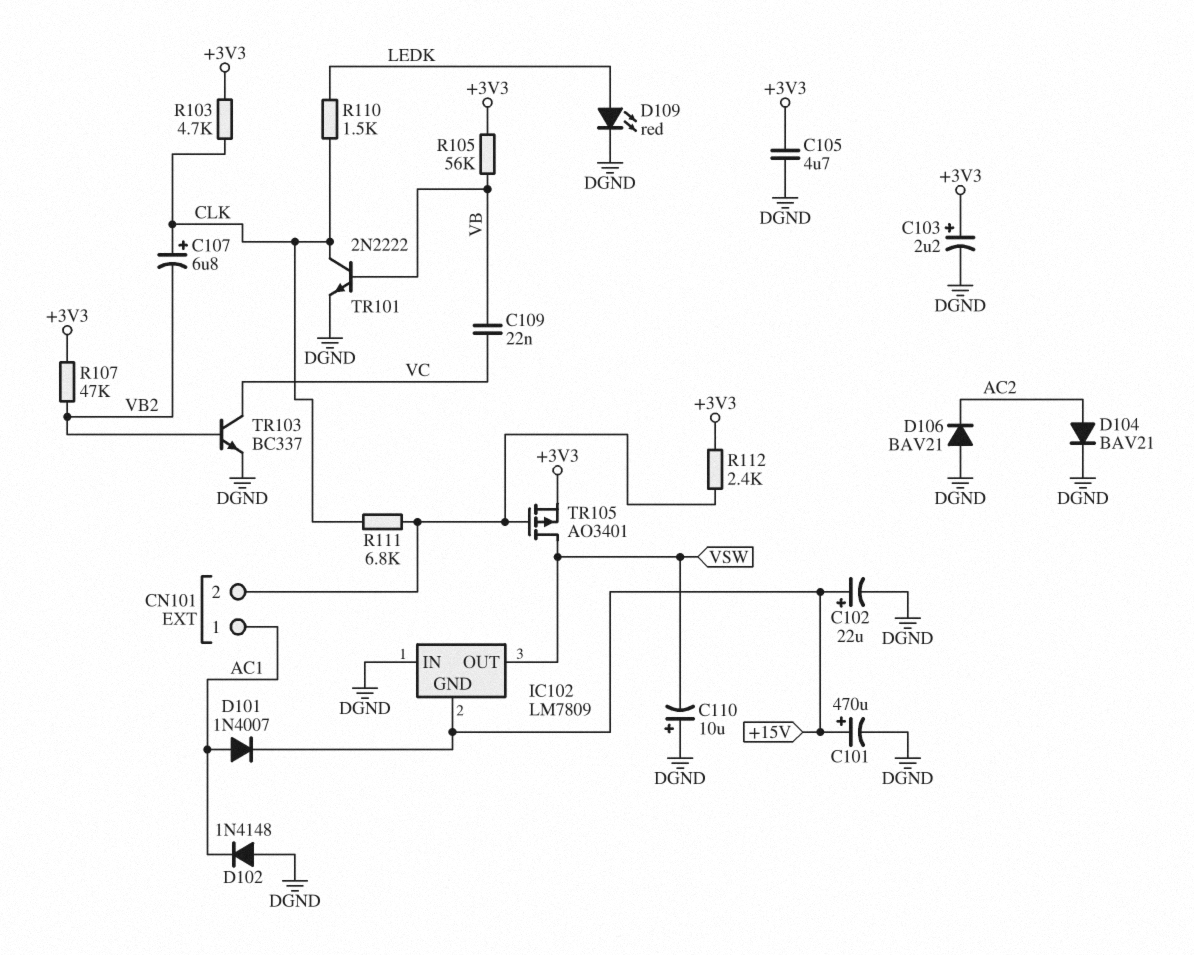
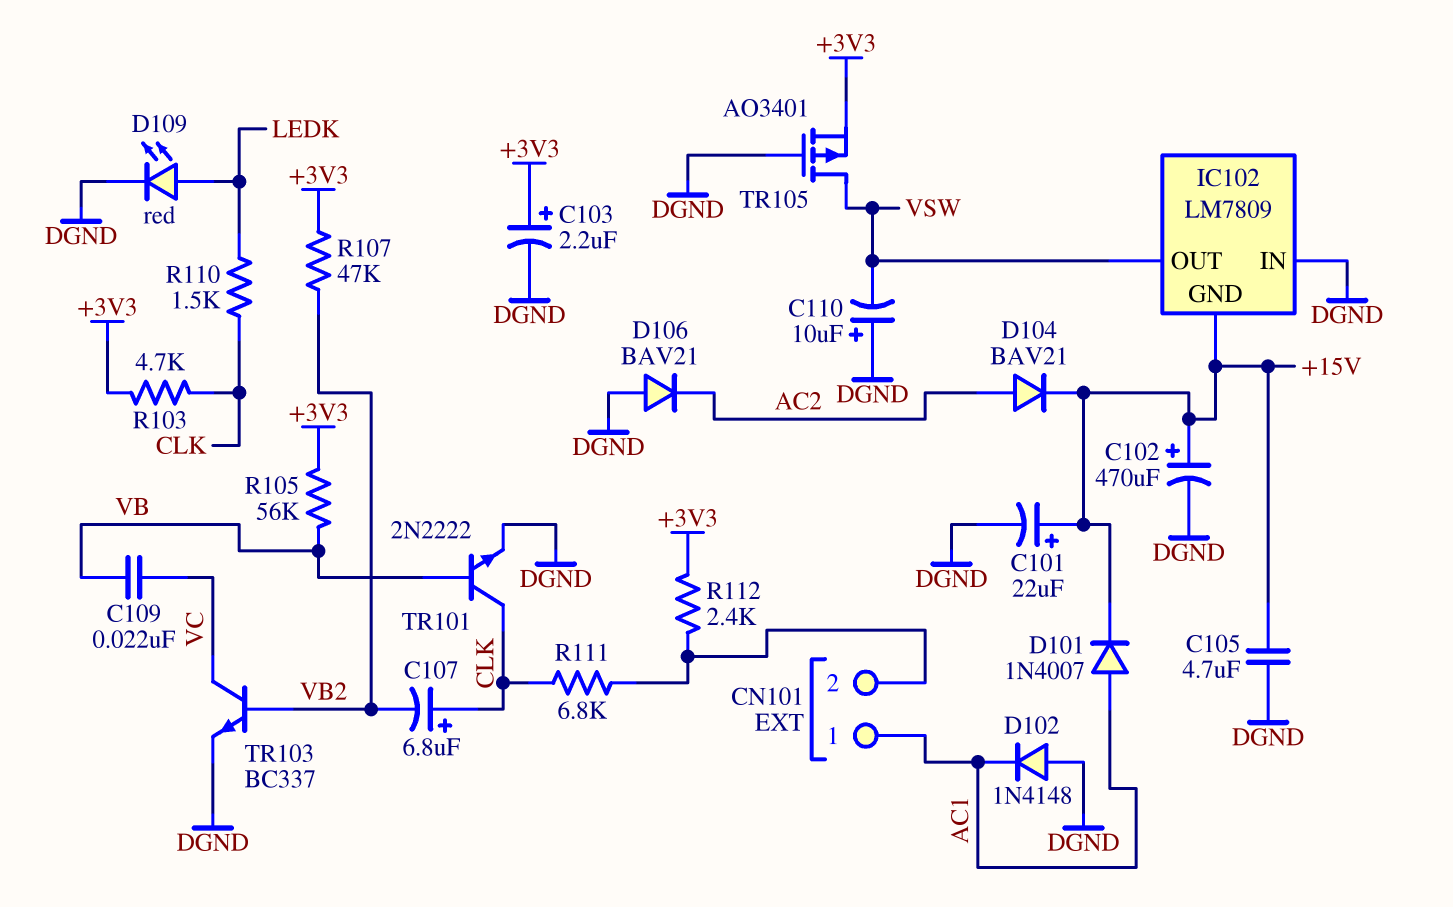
C101: 470uF (plus +15V, minus DGND) -> 22uF (plus +15V, minus DGND)
C102: 22uF (plus +15V, minus DGND) -> 470uF (plus +15V, minus DGND)
C105: 4.7uF (+3V3, DGND) -> 4.7uF (+15V, DGND)
D104: diode BAV21 (A AC2, K DGND) -> diode BAV21 (A AC2, K +15V)
TR105: PMOS AO3401 (G CN101/2, D VSW, S +3V3) -> PMOS AO3401 (G DGND, D VSW, S +3V3)

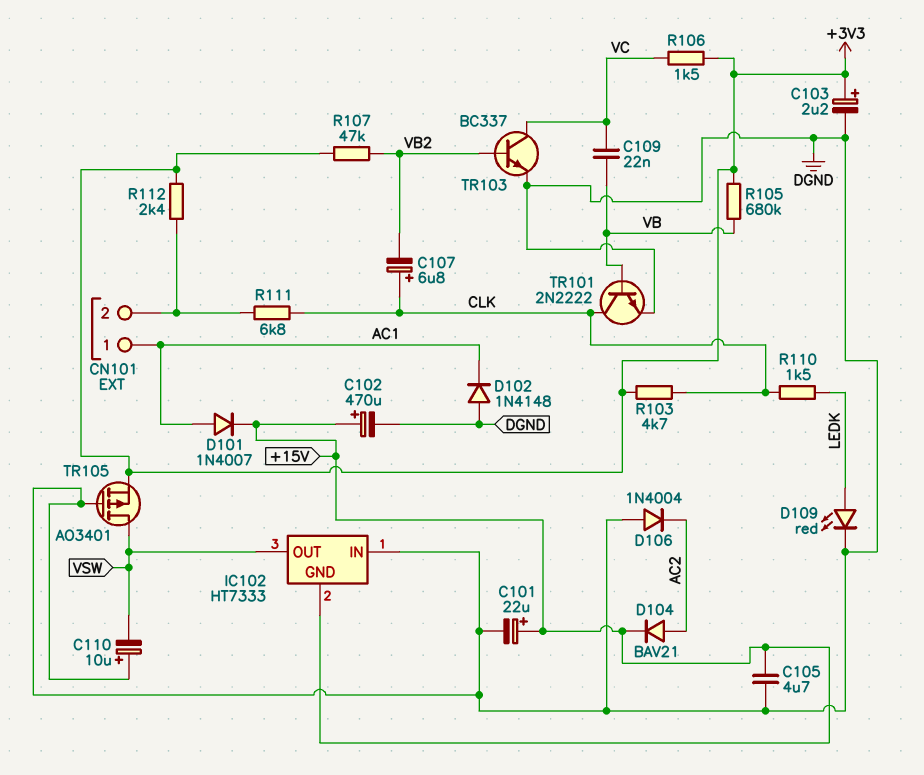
D106: diode BAV21 (A DGND, K AC2) -> diode 1N4004 (A DGND, K AC2)
IC102: LM7809 -> HT7333
R105: 56k (+3V3, VB) -> 680k (+3V3, VB)
R106: none -> 1.5k (+3V3, VC)

